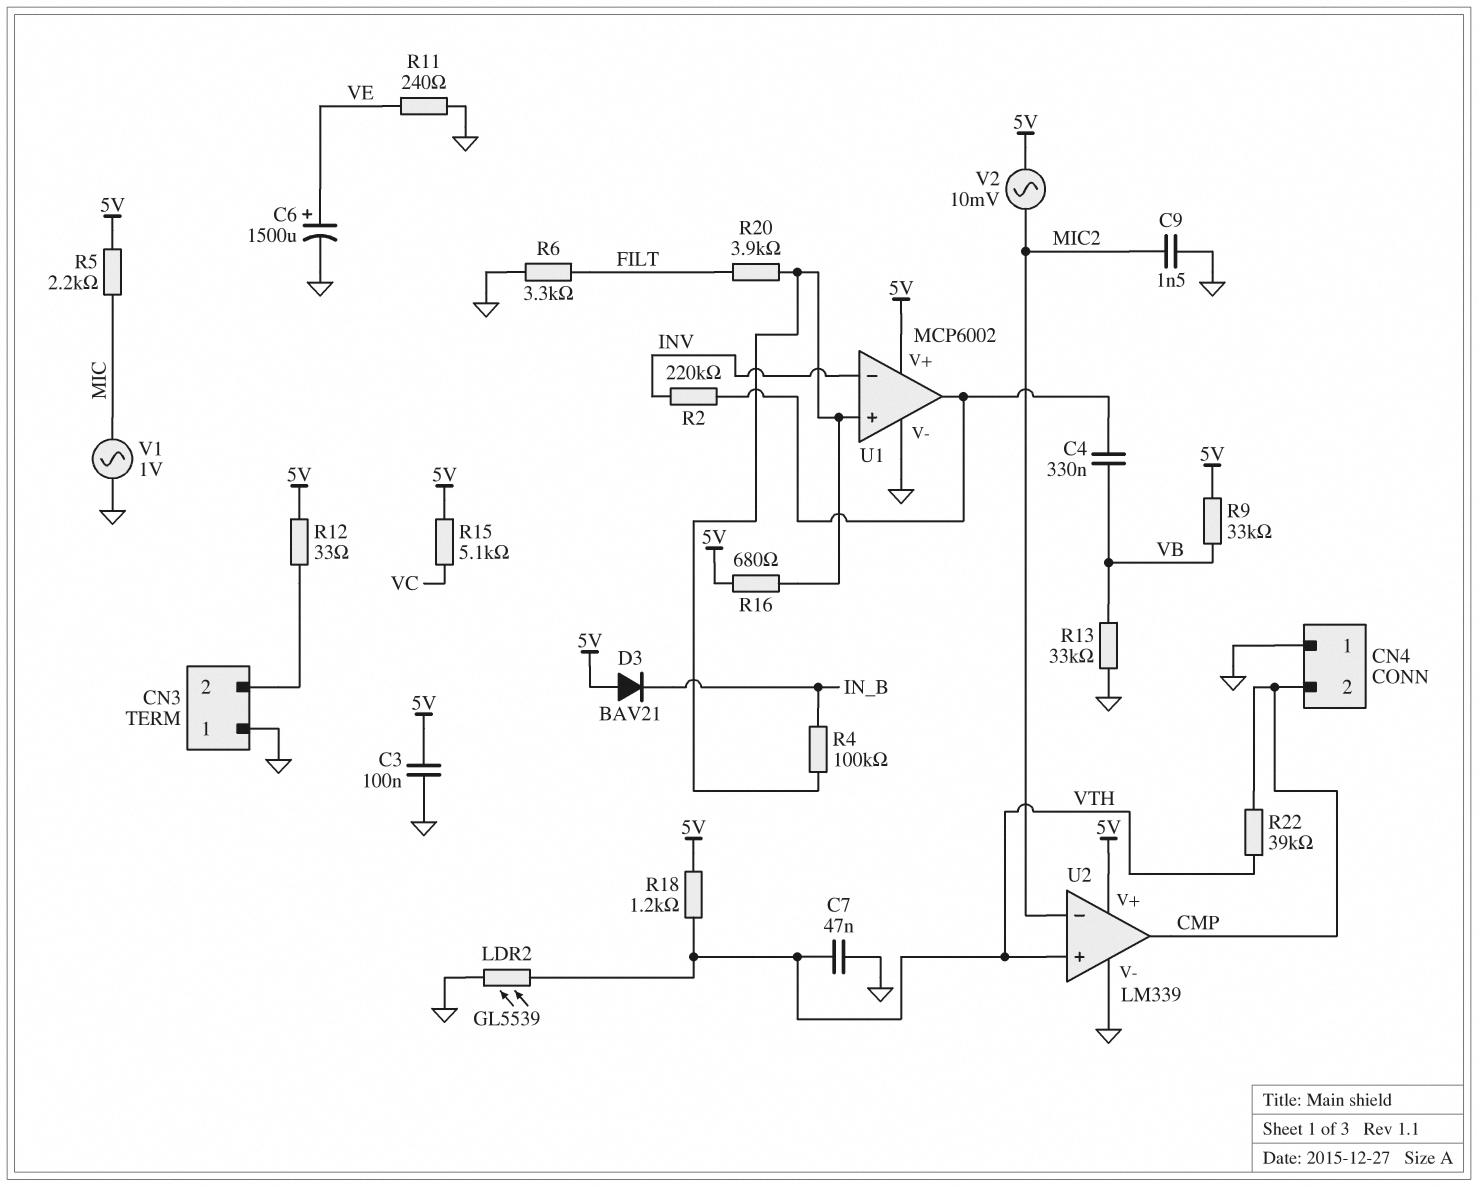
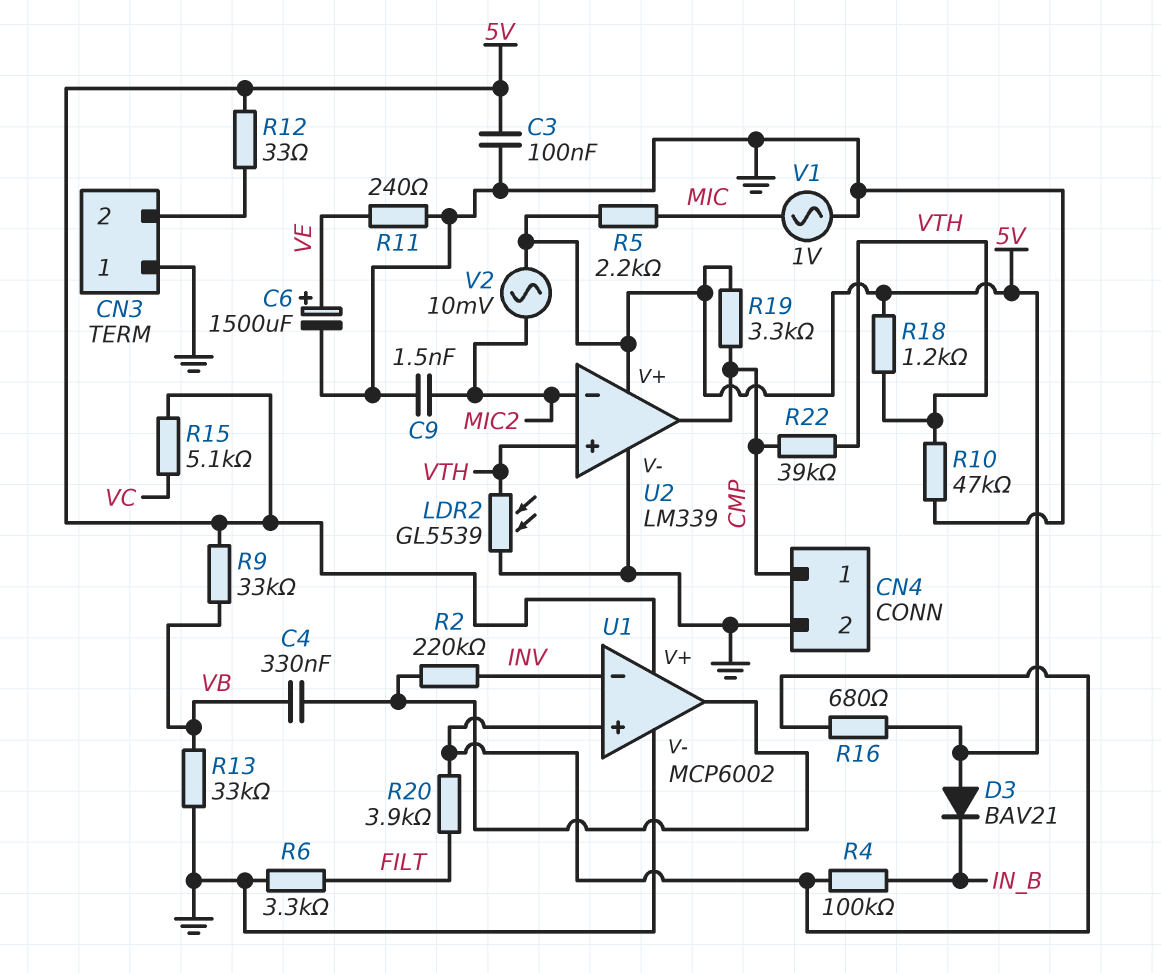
C7: 47nF (GND, VTH) -> none
CN4 pin 1: GND -> CMP
CN4 pin 2: CMP -> GND
R10: none -> 47k (GND, VTH)
R19: none -> 3.3k (5V, CMP)

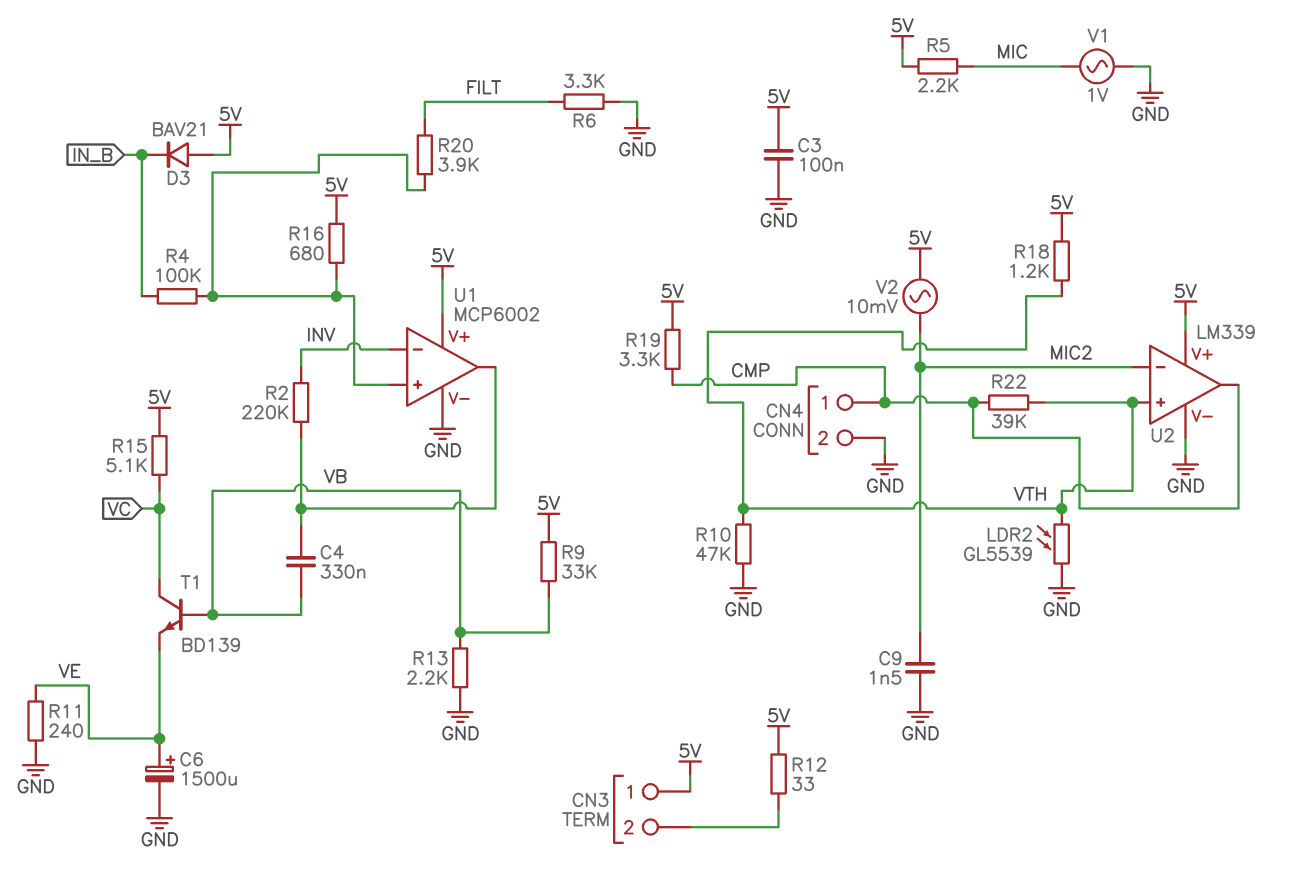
CN3 pin 1: GND -> 5V
R13: 33k (GND, VB) -> 2.2k (GND, VB)
T1: none -> NPN BD139 (B VB, C VC, E VE)

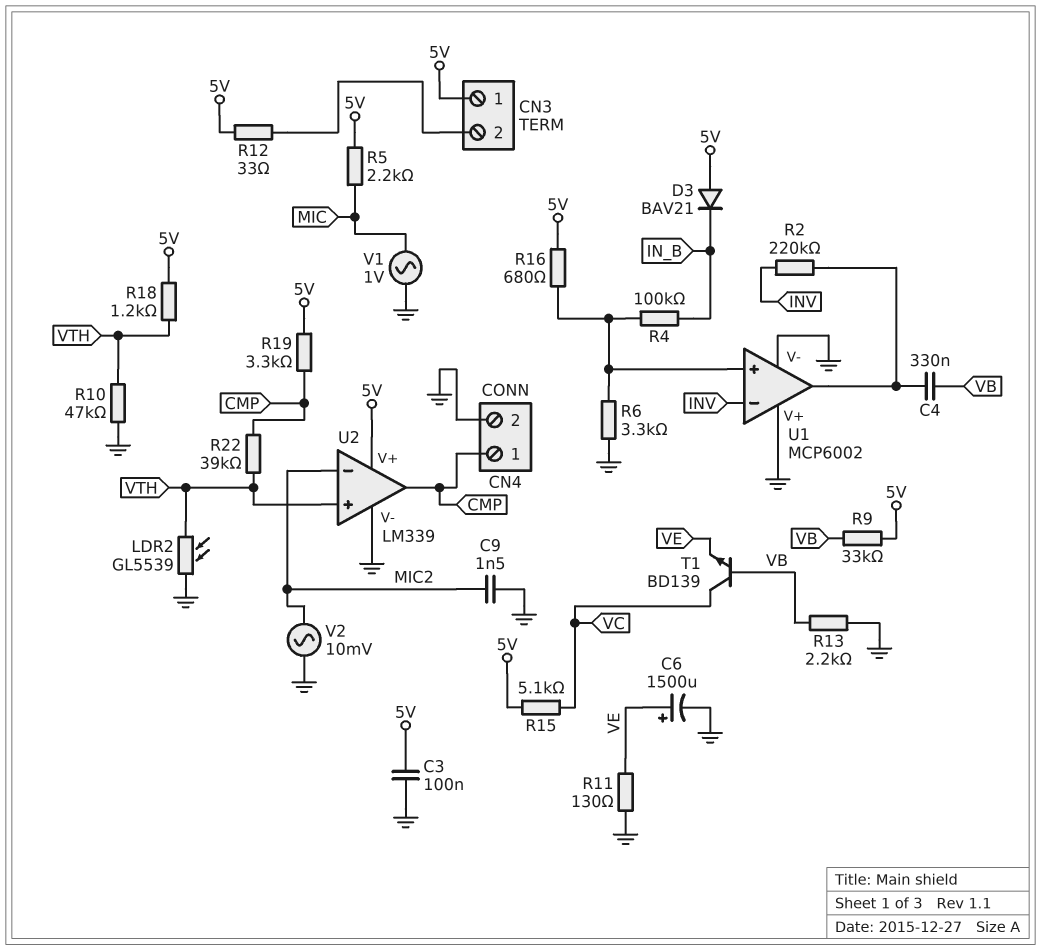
R6: 3.3k (FILT, GND) -> 3.3k (GND, U1/in+)
R11: 240 (GND, VE) -> 130 (GND, VE)
R20: 3.9k (FILT, U1/in+) -> none
U1 pin V+: 5V -> GND
V2: AC 10mV (5V, MIC2) -> AC 10mV (GND, MIC2)

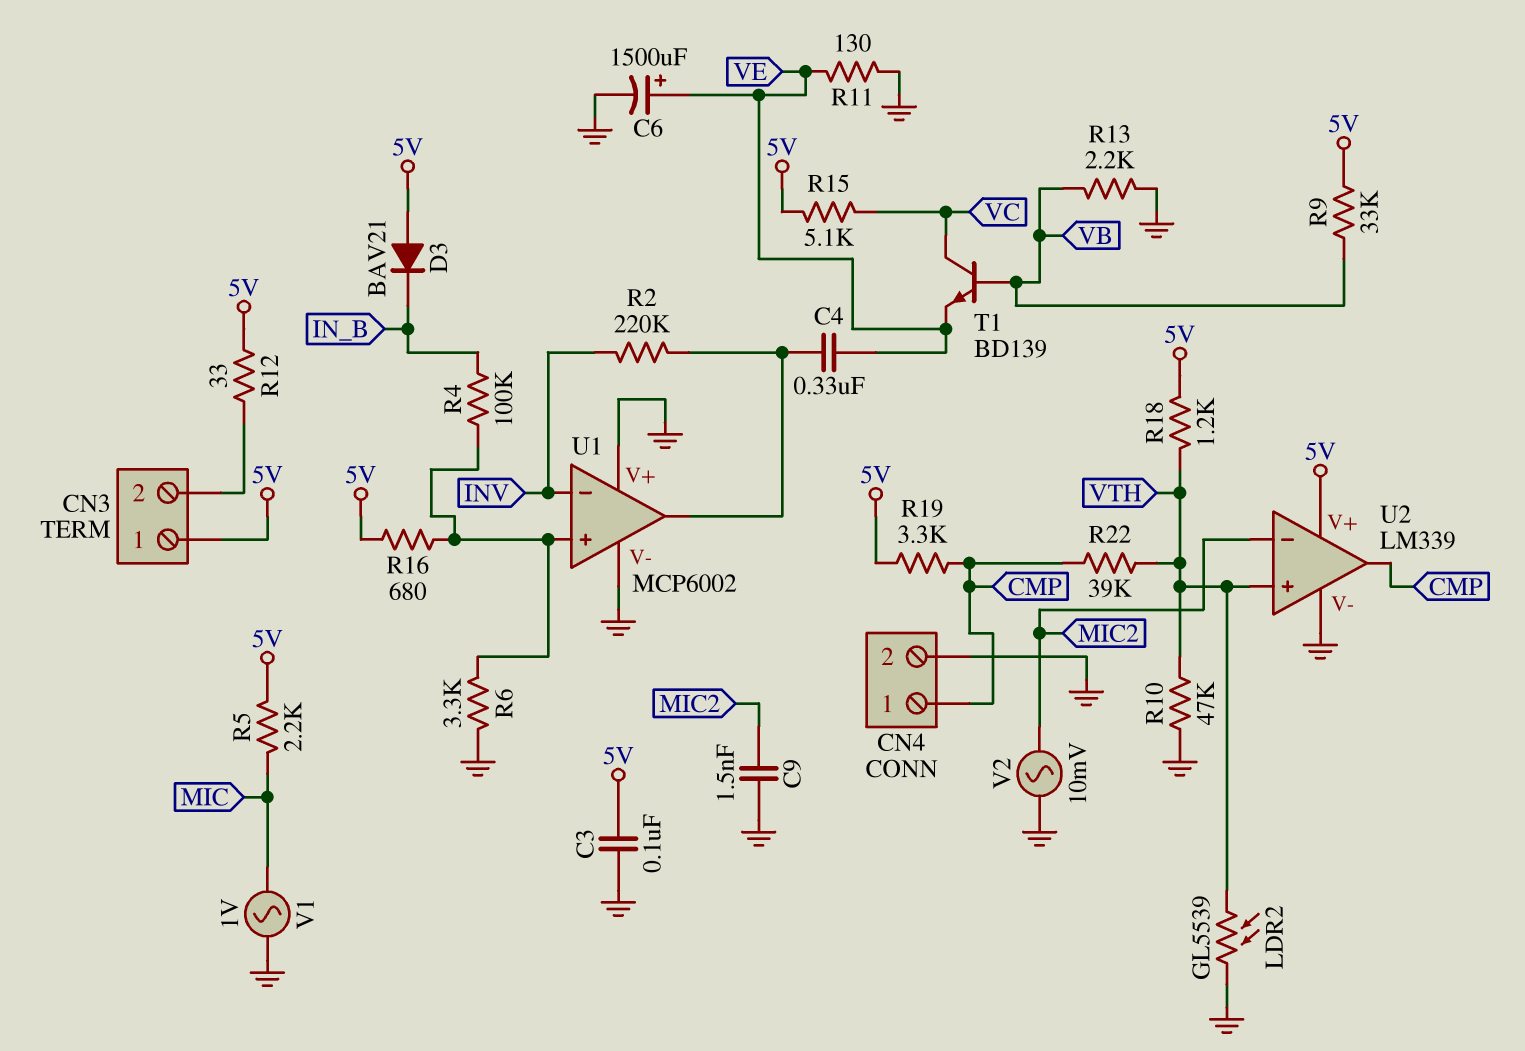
C4: 330nF (U1/out, VB) -> 330nF (U1/out, VE)

